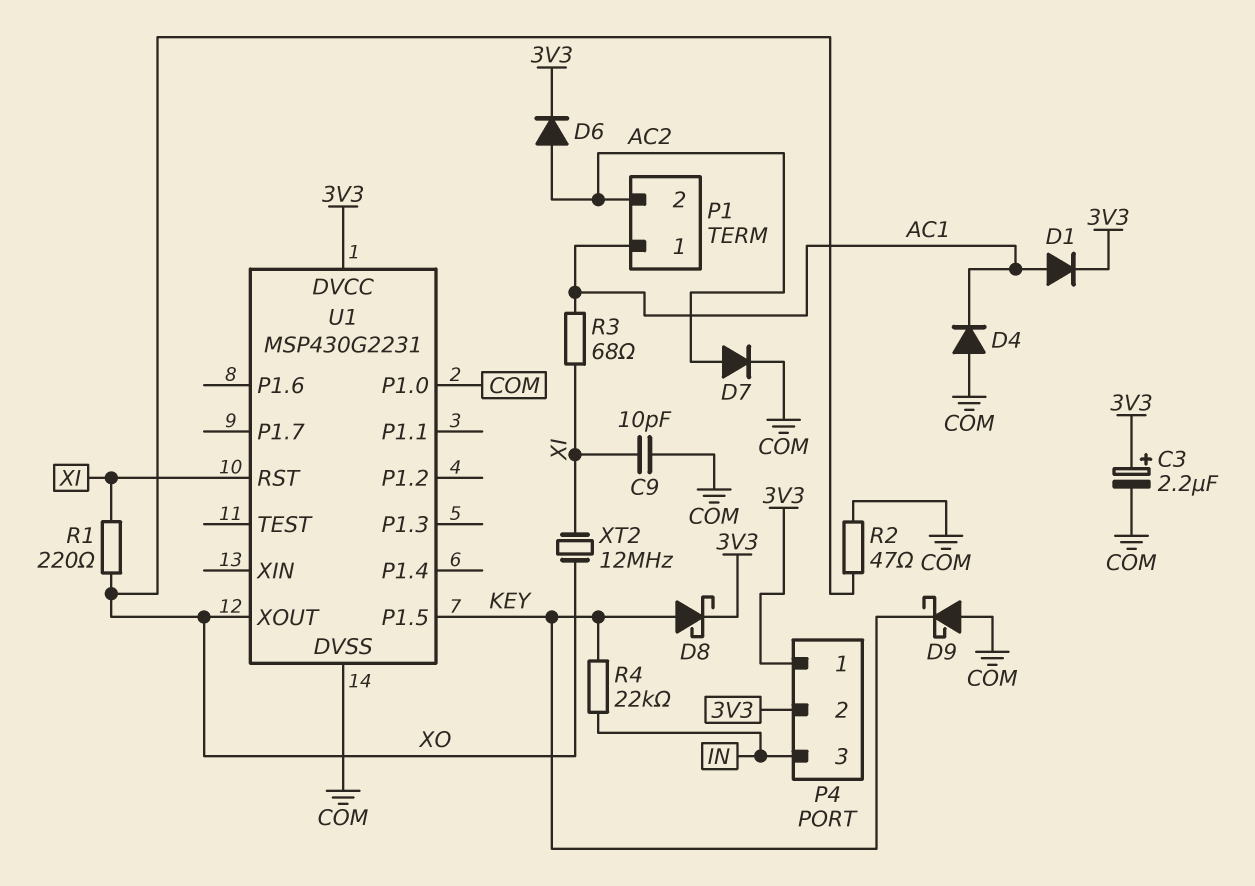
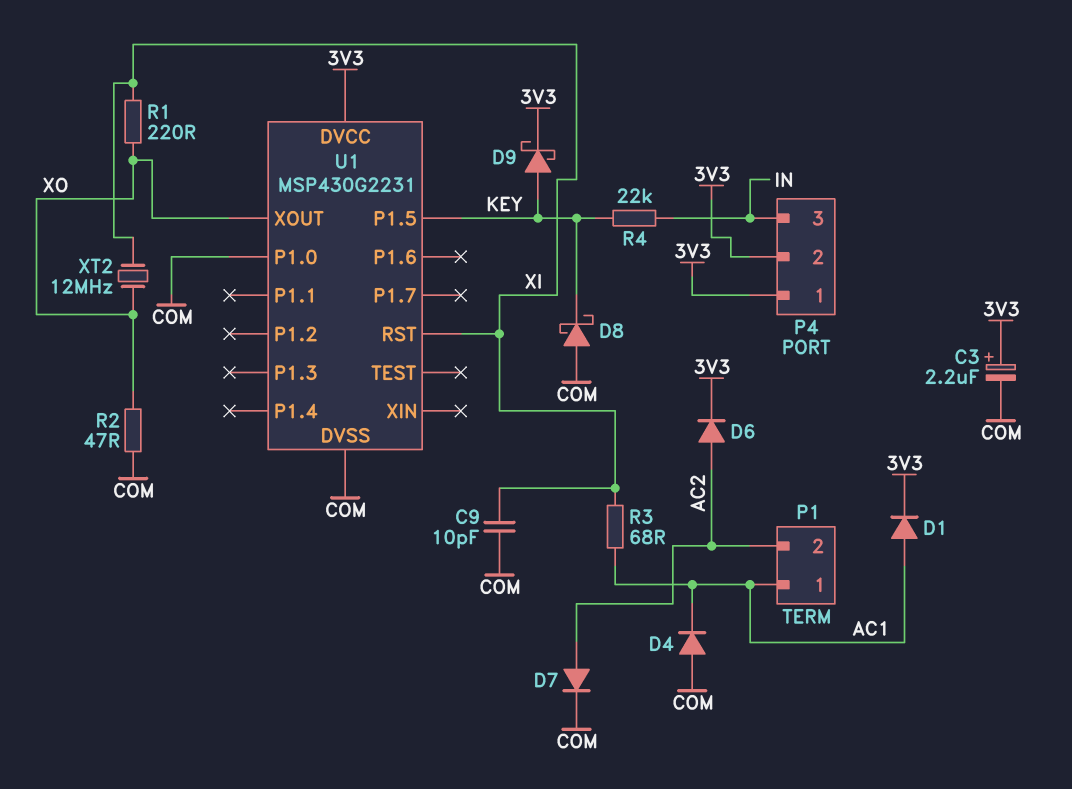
D8: schottky (A KEY, K 3V3) -> schottky (A COM, K KEY)
D9: schottky (A COM, K KEY) -> schottky (A KEY, K 3V3)

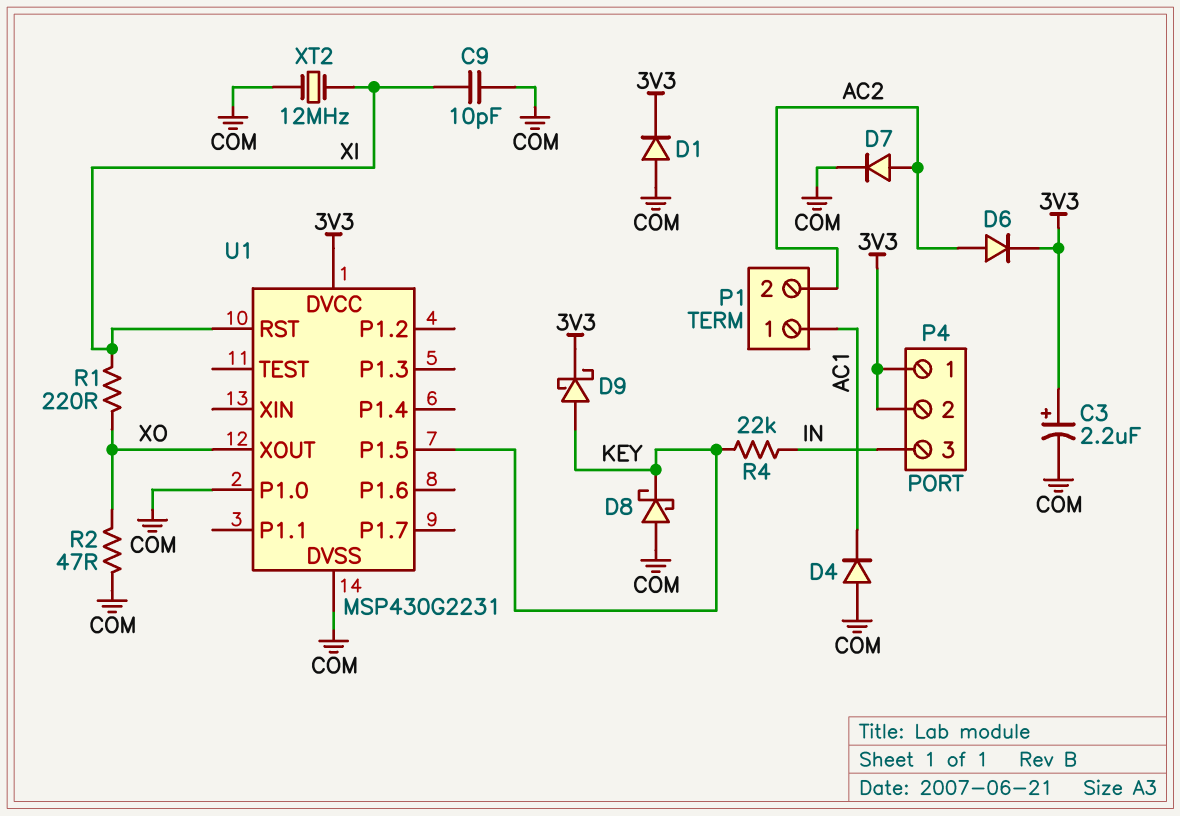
D1: diode (A AC1, K 3V3) -> diode (A COM, K 3V3)
R3: 68 (AC1, XI) -> none
XT2: 12MHz (XI, XO) -> 12MHz (COM, XI)

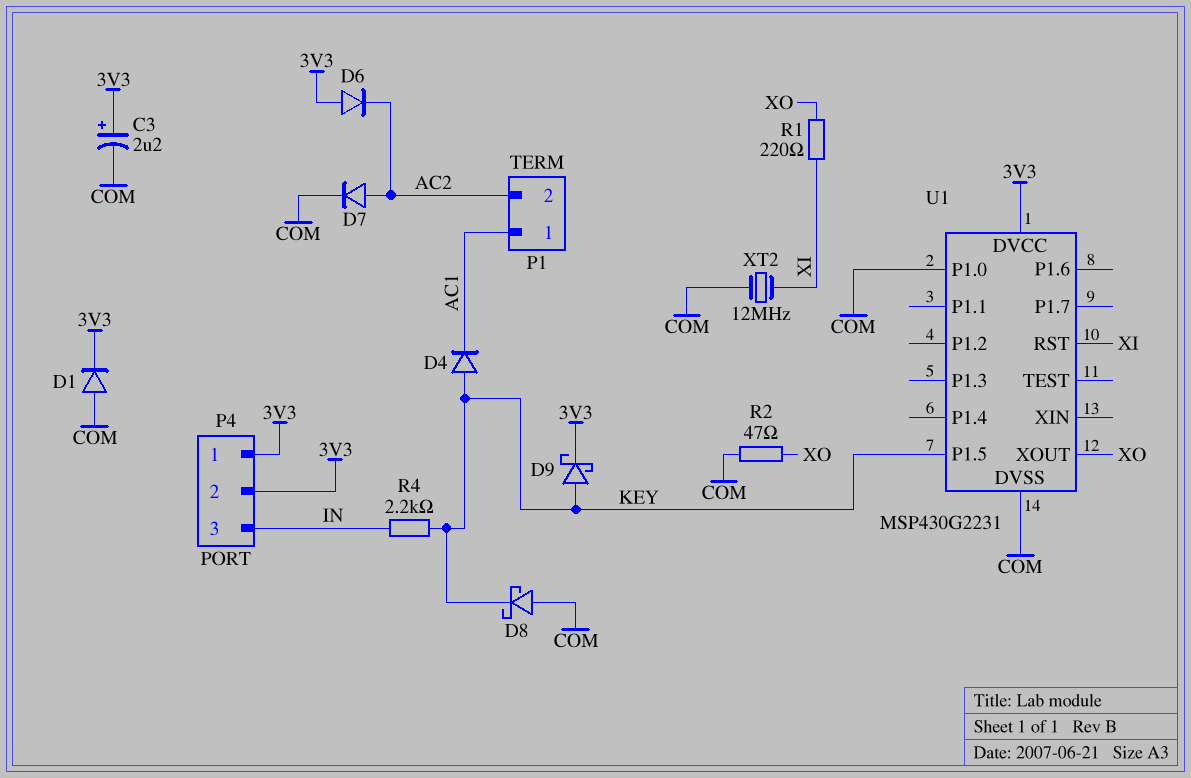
C9: 10pF (COM, XI) -> none
D4: diode (A COM, K AC1) -> diode (A KEY, K AC1)
D6: diode (A AC2, K 3V3) -> diode (A 3V3, K AC2)
R4: 22k (IN, KEY) -> 2.2k (IN, KEY)

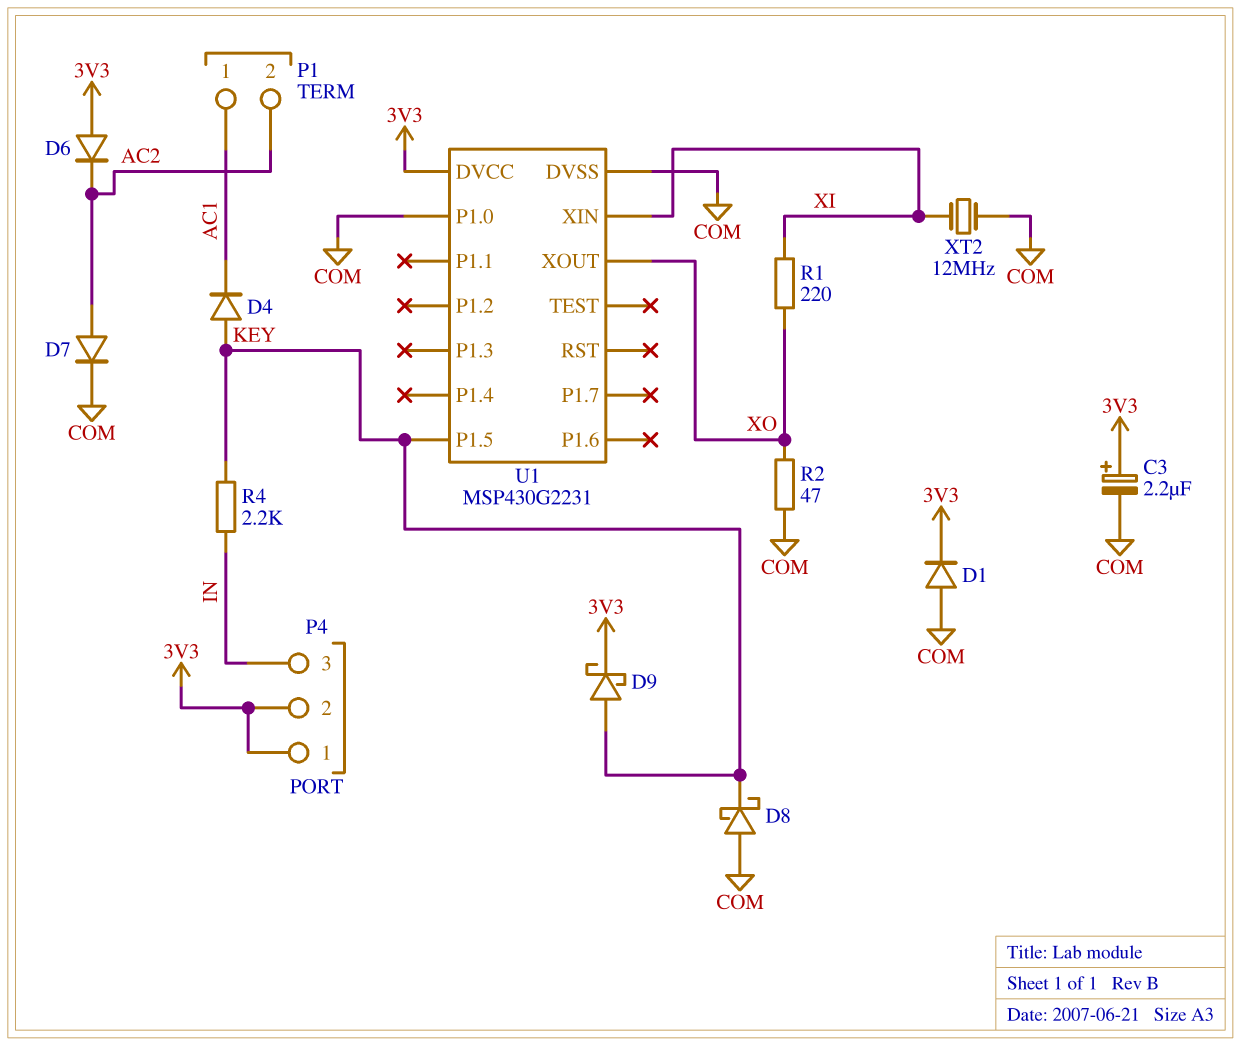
U1 pin RST: XI -> none
U1 pin XIN: none -> XI

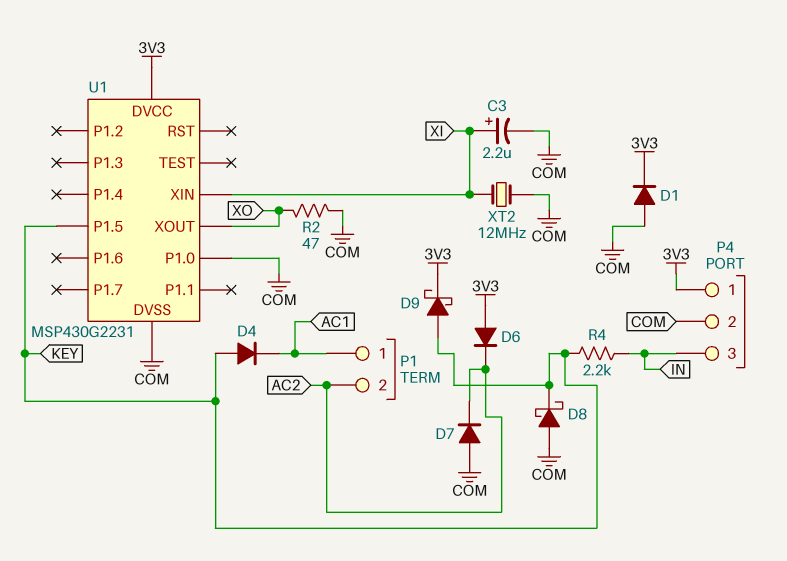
C3: 2.2uF (plus 3V3, minus COM) -> 2.2uF (plus XI, minus COM)
D7: diode (A AC2, K COM) -> diode (A COM, K AC2)
P4 pin 2: 3V3 -> COM
R1: 220 (XI, XO) -> none

